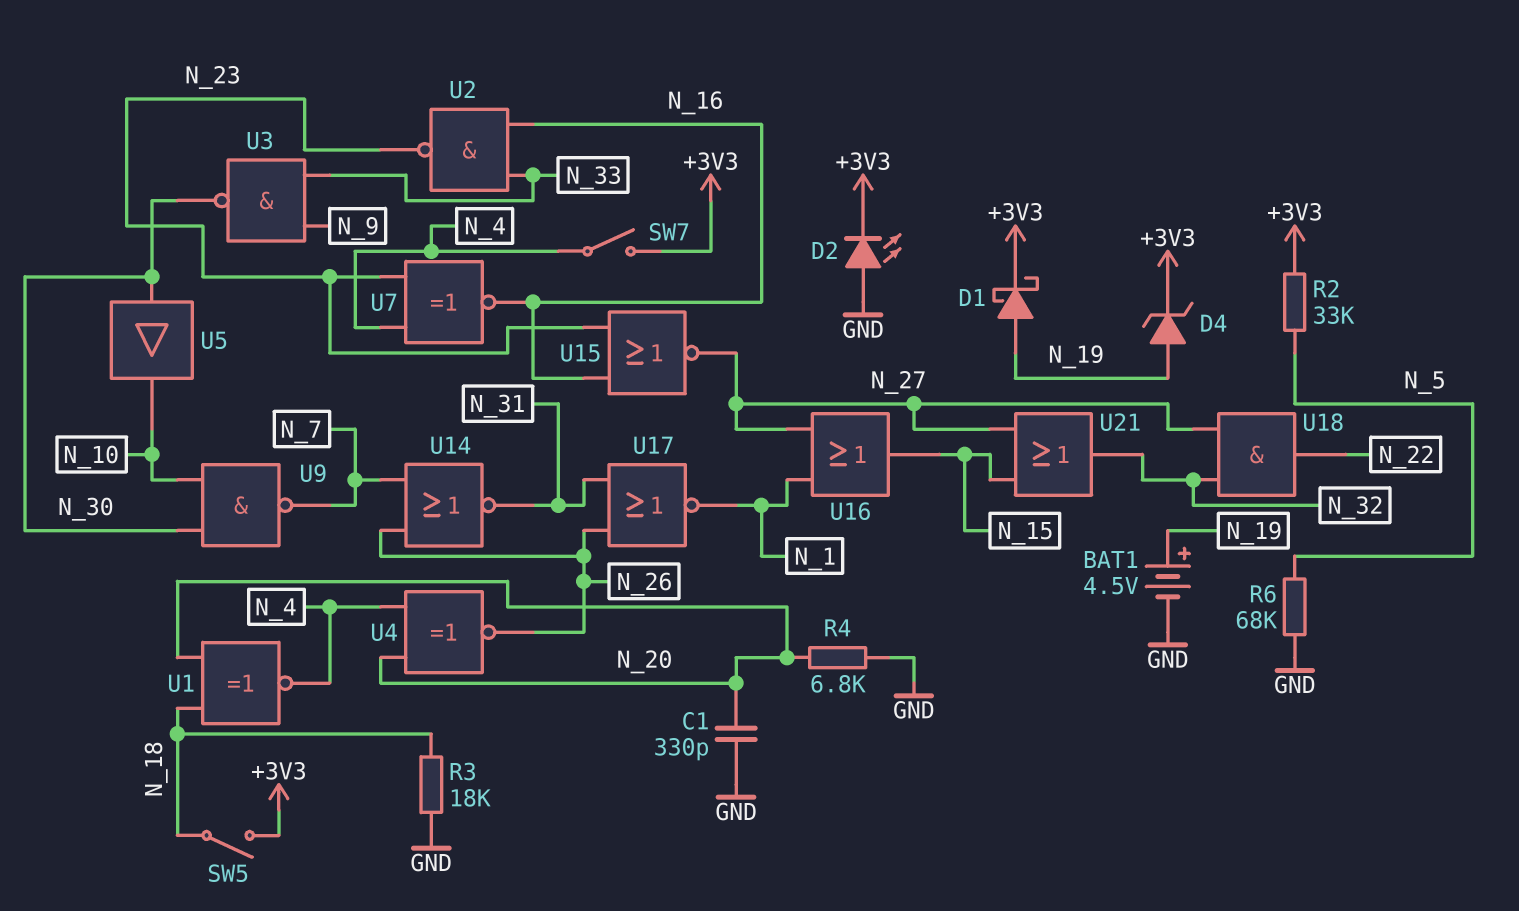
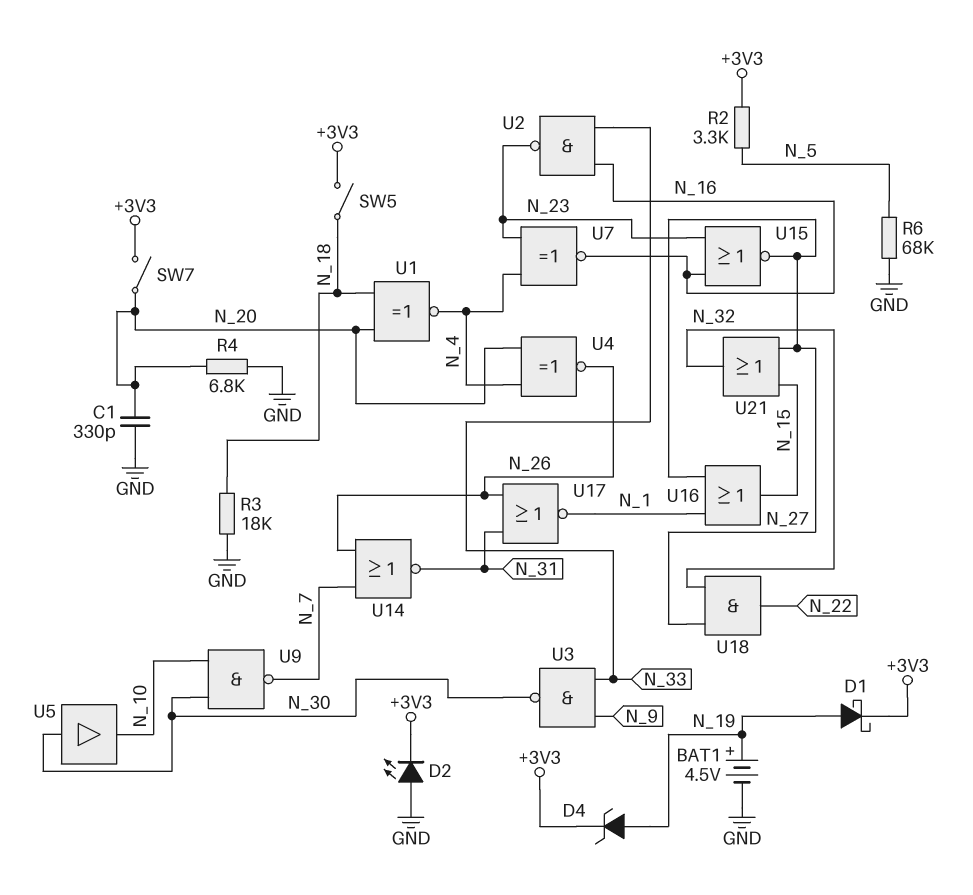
R2: 33k (+3V3, N_5) -> 3.3k (+3V3, N_5)
SW7: switch (+3V3, N_4) -> switch (+3V3, N_20)

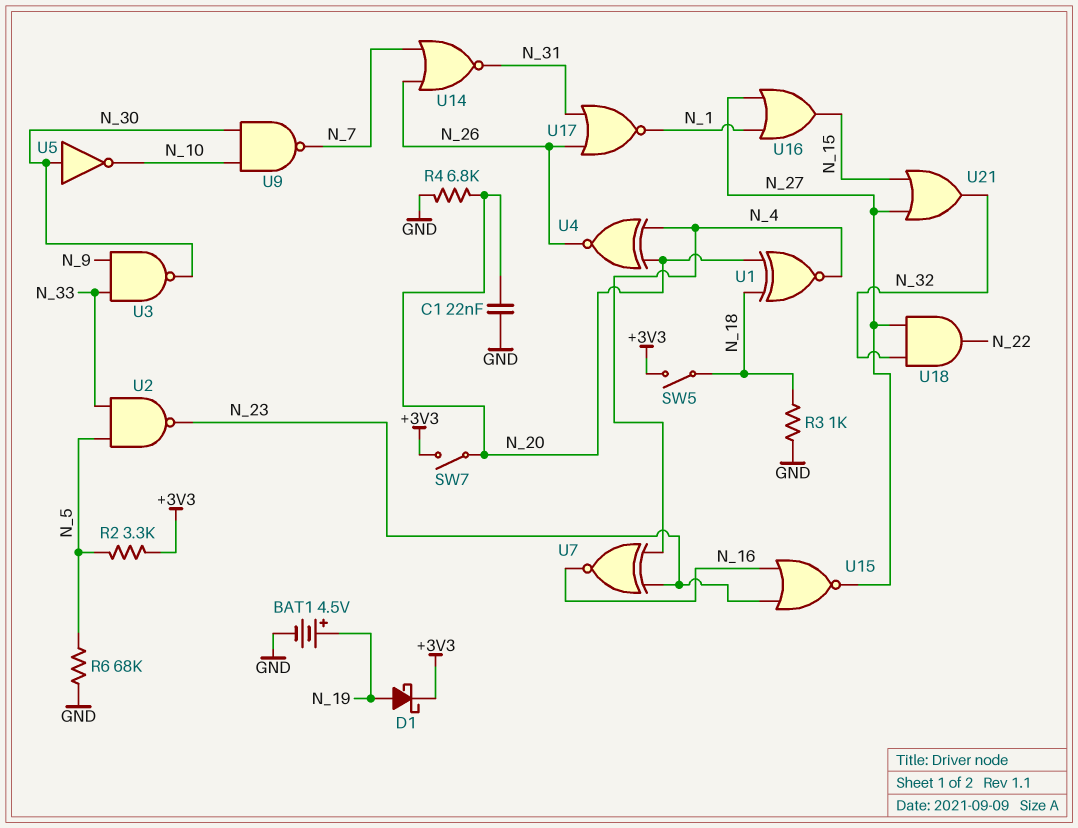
C1: 330pF (GND, N_20) -> 22nF (GND, N_20)
D2: LED (A GND, K +3V3) -> none
D4: zener (A N_19, K +3V3) -> none
R3: 18k (GND, N_18) -> 1k (GND, N_18)
U2: NAND (in N_16, in N_33, out N_23) -> NAND (in N_5, in N_33, out N_23)
U5: buffer (in N_30, out N_10) -> NOT (in N_30, out N_10)

